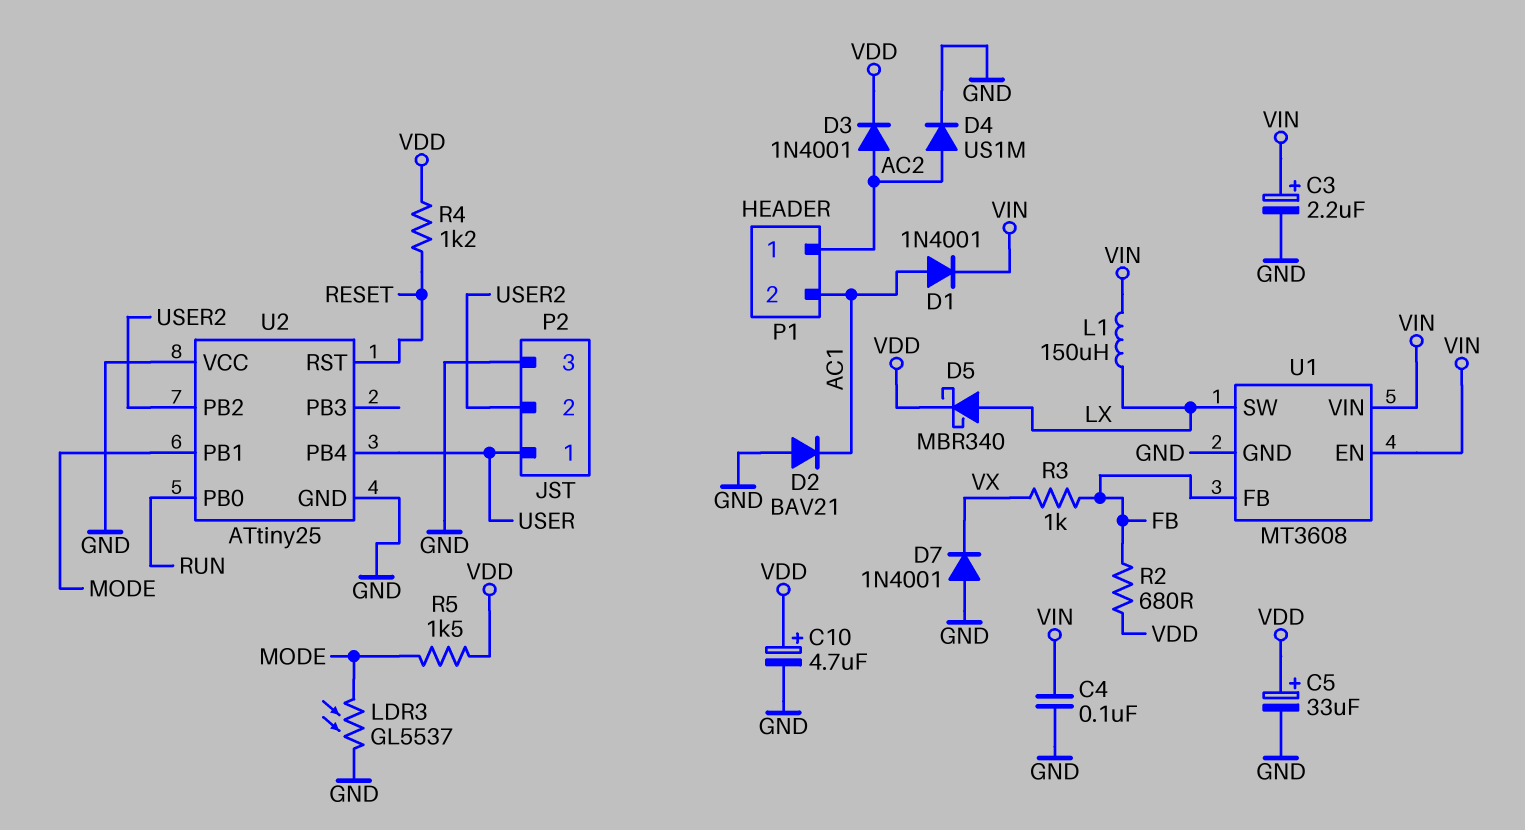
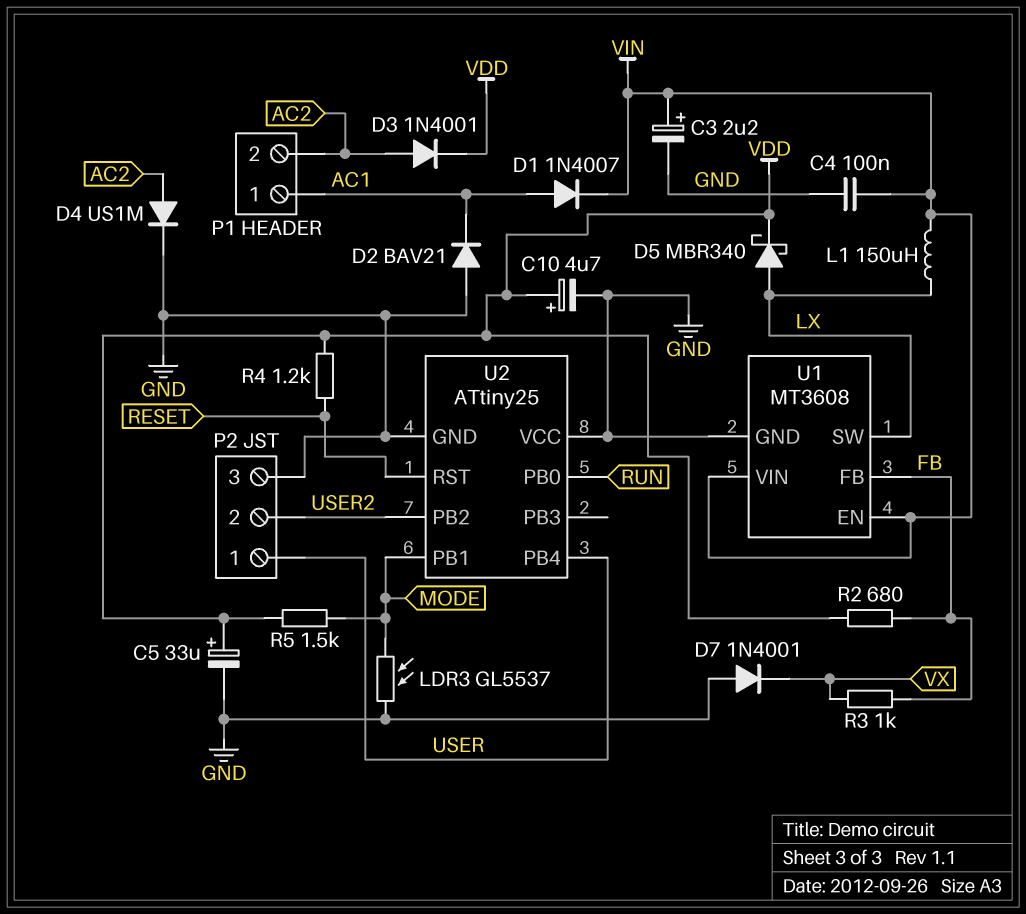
D1: diode 1N4001 (A AC1, K VIN) -> diode 1N4007 (A AC1, K VIN)
P1 pin 1: AC2 -> AC1
P1 pin 2: AC1 -> AC2

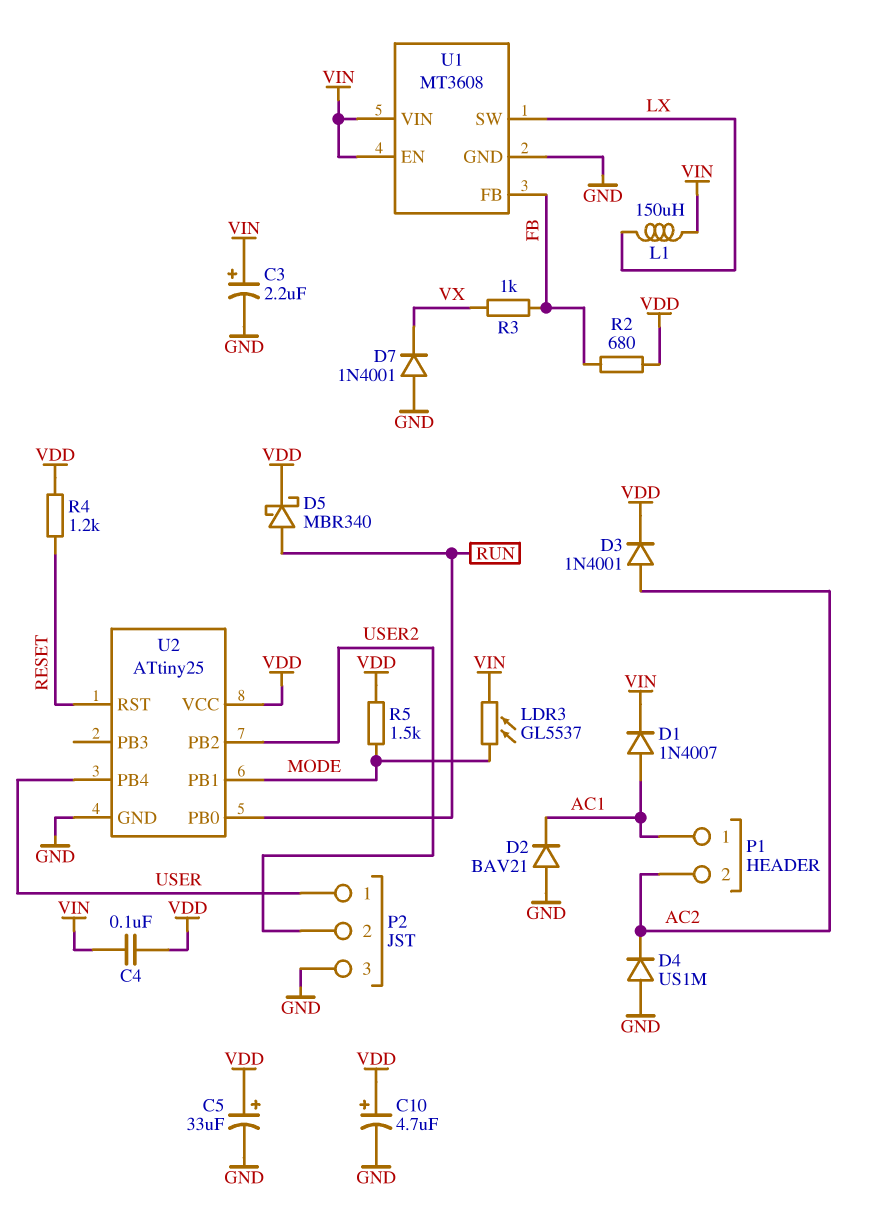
C4: 100nF (GND, VIN) -> 100nF (VDD, VIN)
D4: diode US1M (A AC2, K GND) -> diode US1M (A GND, K AC2)
D5: schottky MBR340 (A LX, K VDD) -> schottky MBR340 (A RUN, K VDD)
LDR3: GL5537 (GND, MODE) -> GL5537 (MODE, VIN)
U2 pin VCC: GND -> VDD

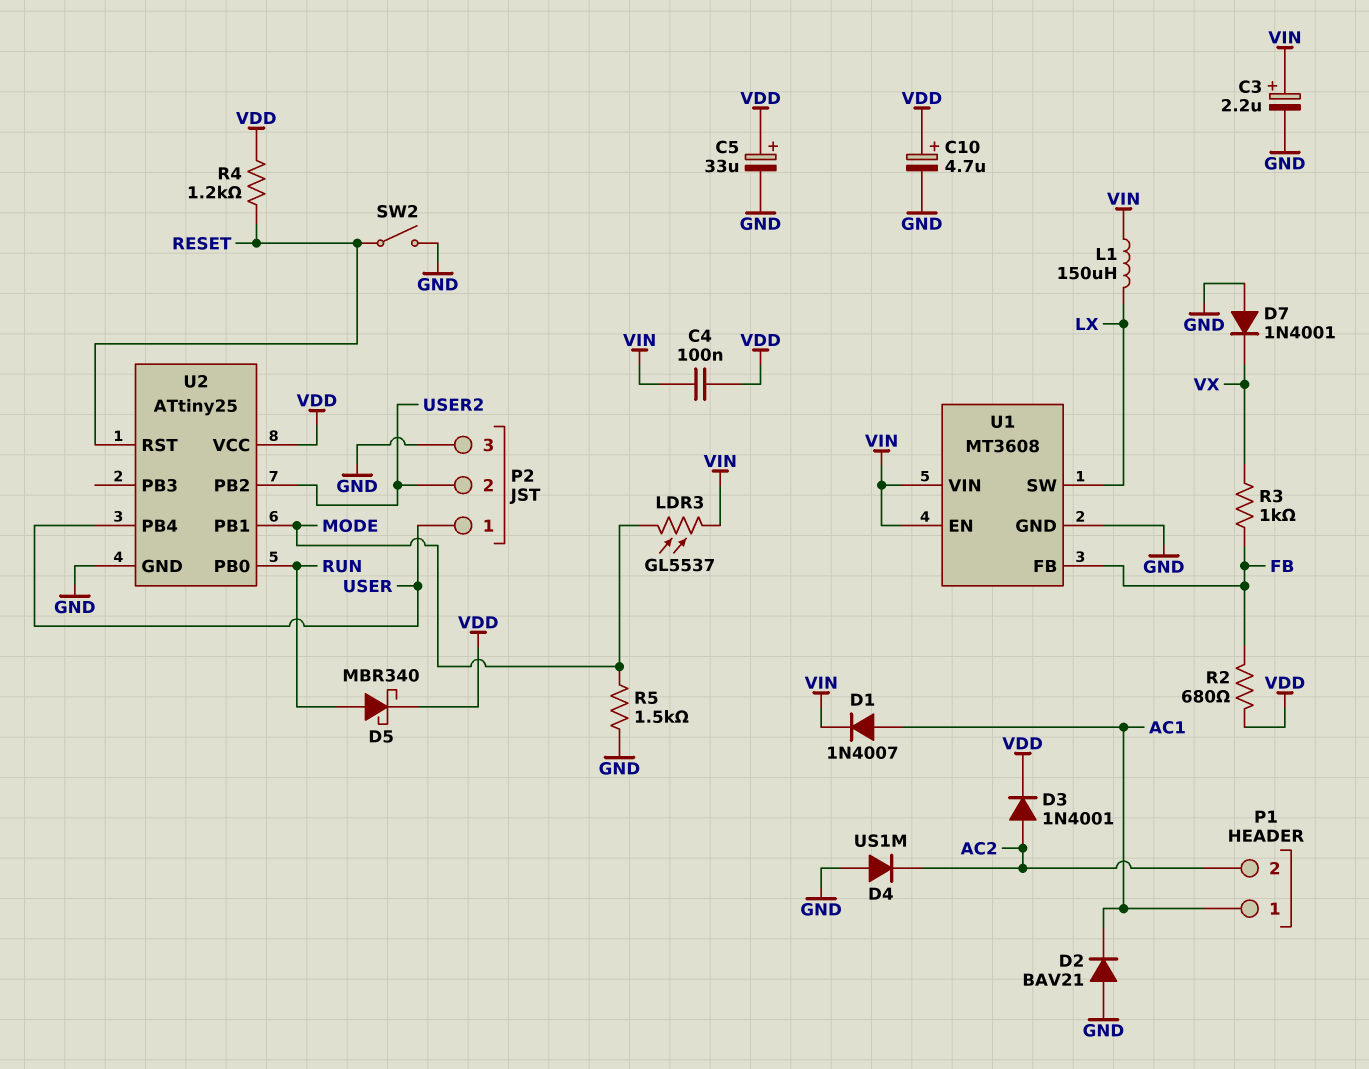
R5: 1.5k (MODE, VDD) -> 1.5k (GND, MODE)
SW2: none -> switch (GND, RESET)

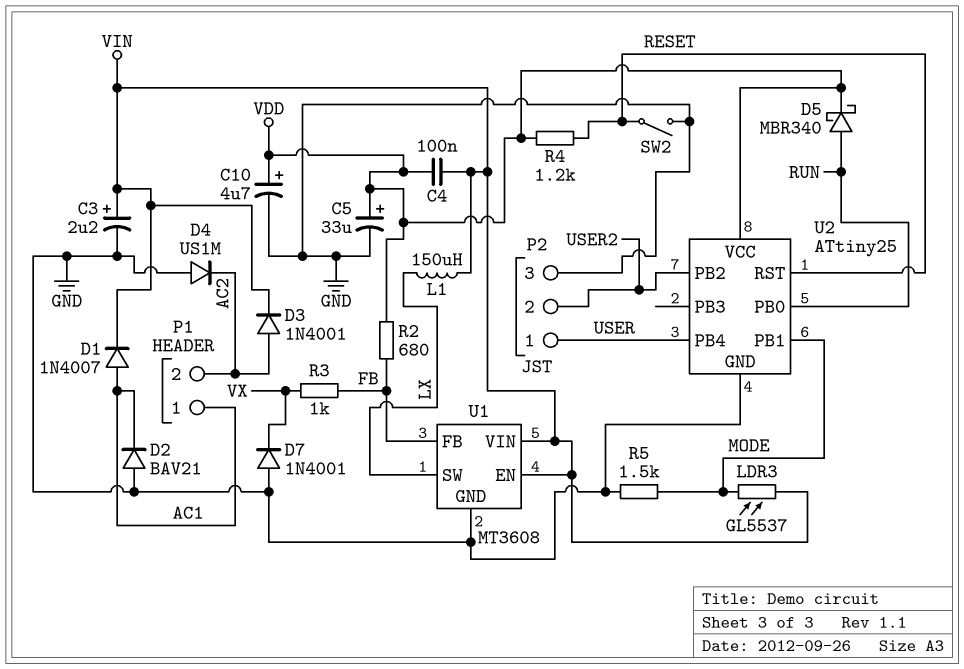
D3: diode 1N4001 (A AC2, K VDD) -> diode 1N4001 (A AC2, K VIN)

